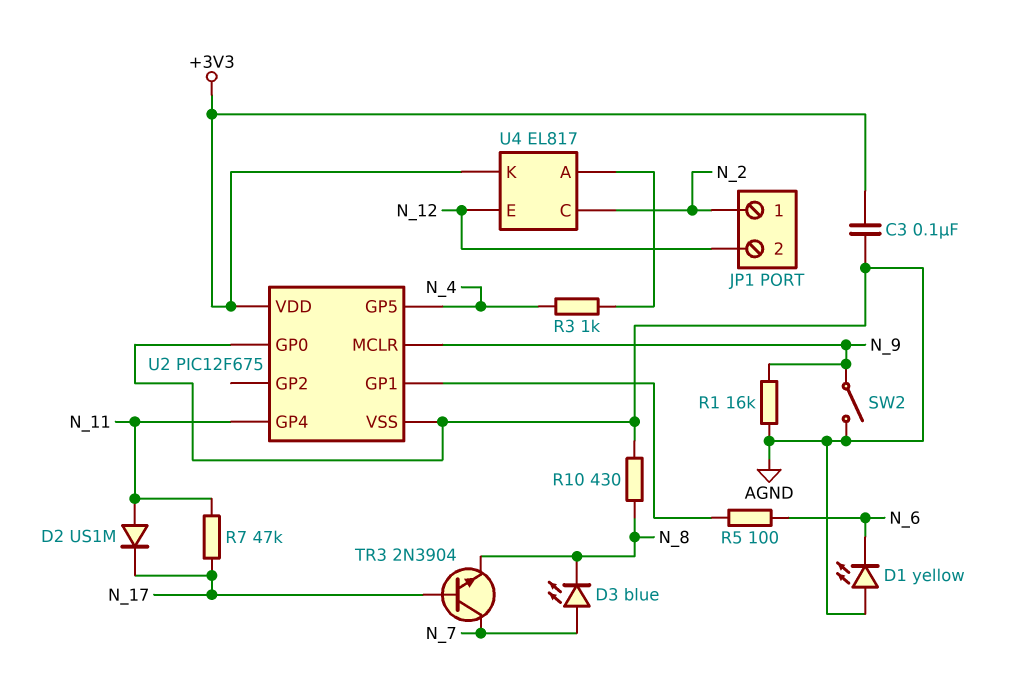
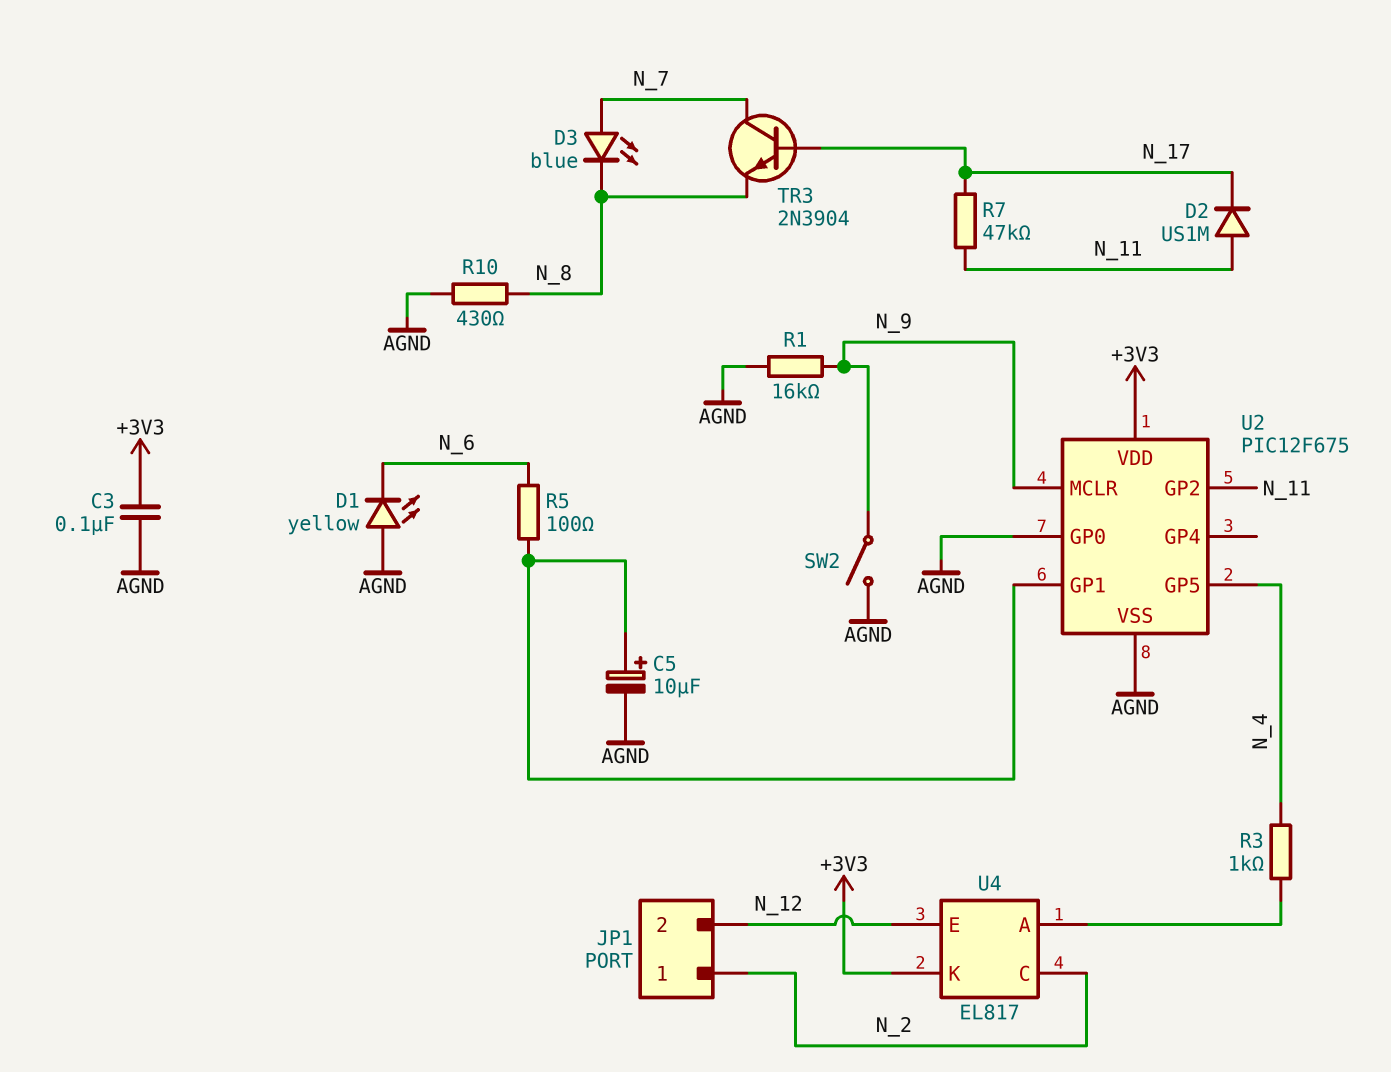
C5: none -> 10uF (plus U2/GP1, minus AGND)
U2 pin GP2: none -> N_11
U2 pin GP4: N_11 -> none

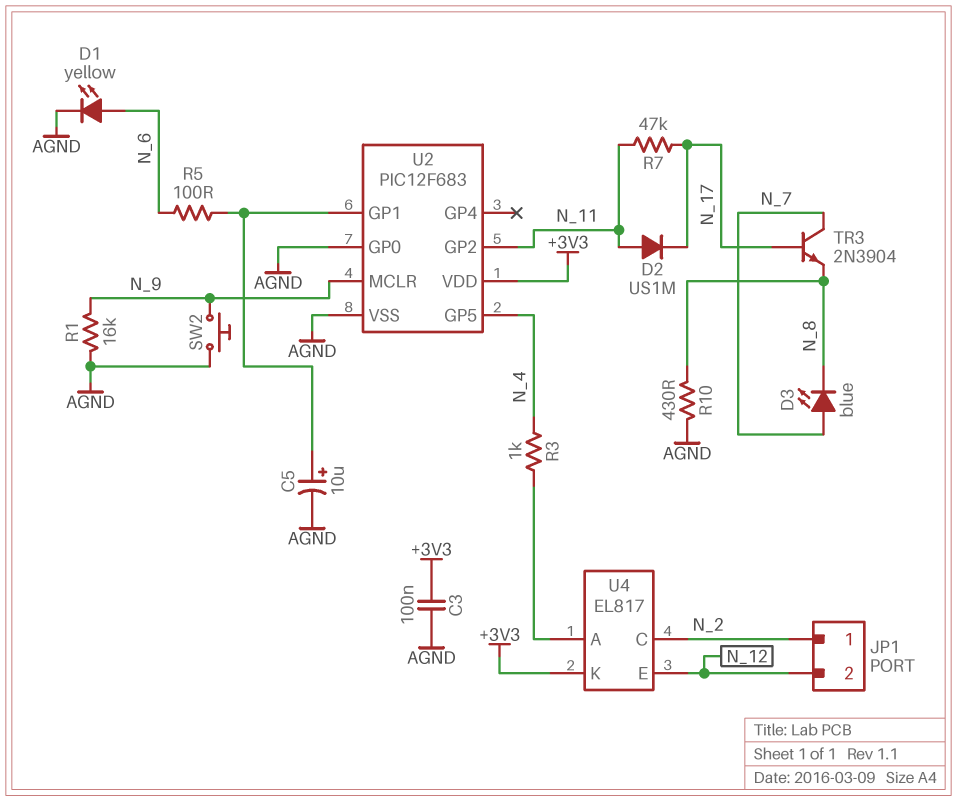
D1: LED yellow (A AGND, K N_6) -> LED yellow (A N_6, K AGND)
SW2: switch (AGND, N_9) -> button (AGND, N_9)
U2: PIC12F675 -> PIC12F683

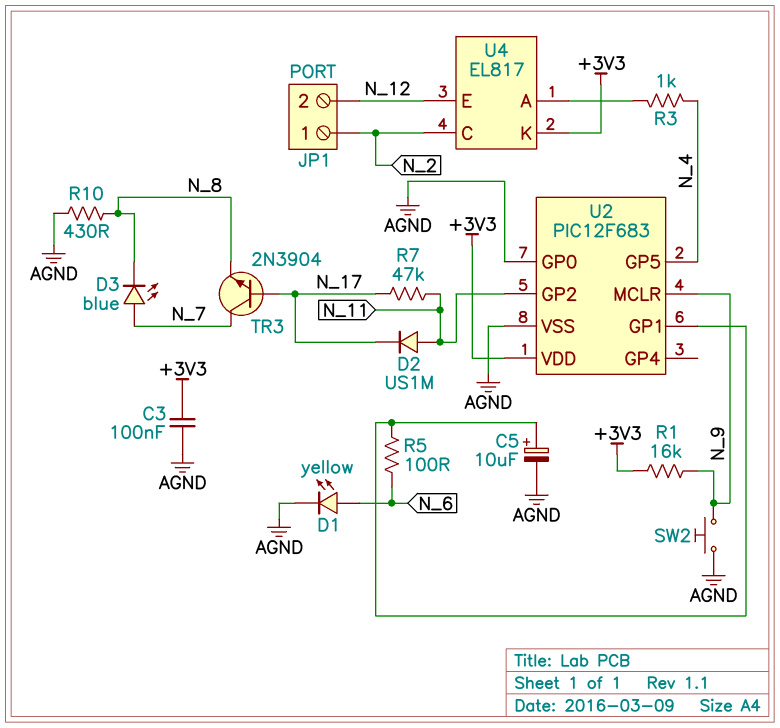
R1: 16k (AGND, N_9) -> 16k (+3V3, N_9)

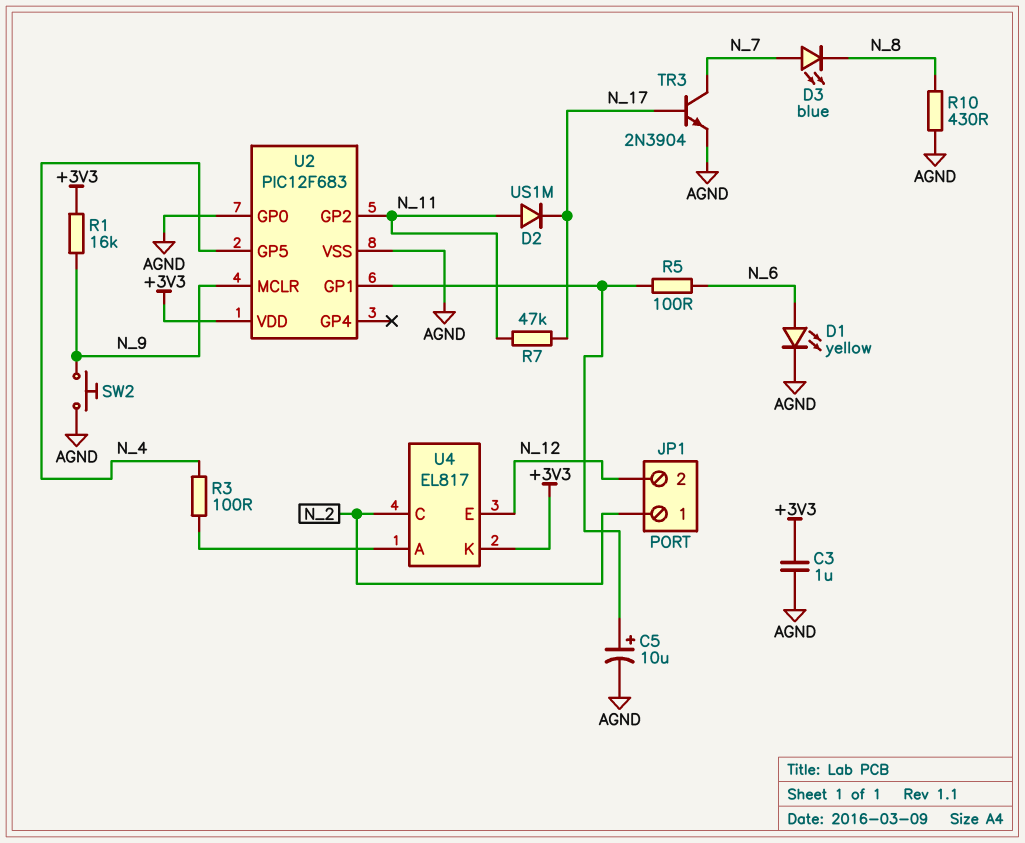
C3: 100nF (+3V3, AGND) -> 1uF (+3V3, AGND)
R3: 1k (N_4, U4/A) -> 100 (N_4, U4/A)
TR3: NPN 2N3904 (B N_17, C N_7, E N_8) -> NPN 2N3904 (B N_17, C N_7, E AGND)

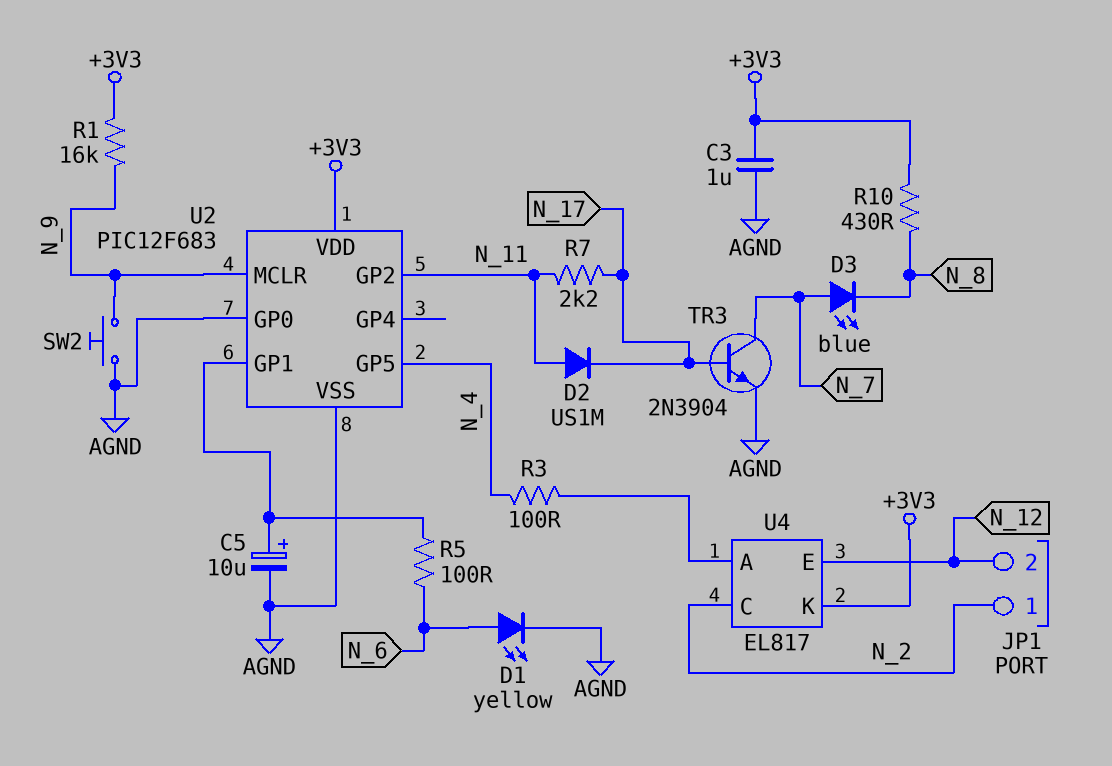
R7: 47k (N_11, N_17) -> 2.2k (N_11, N_17)
R10: 430 (AGND, N_8) -> 430 (+3V3, N_8)

